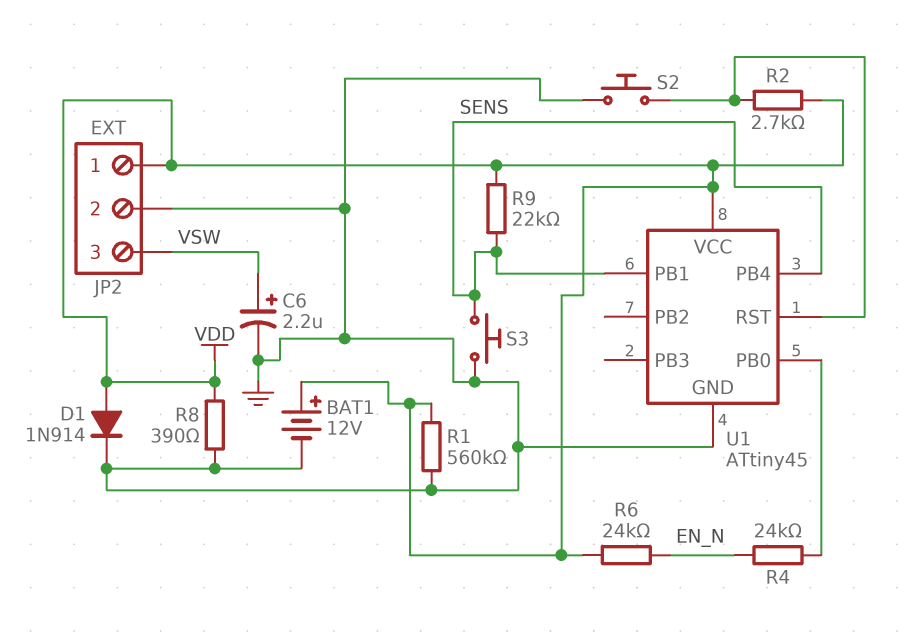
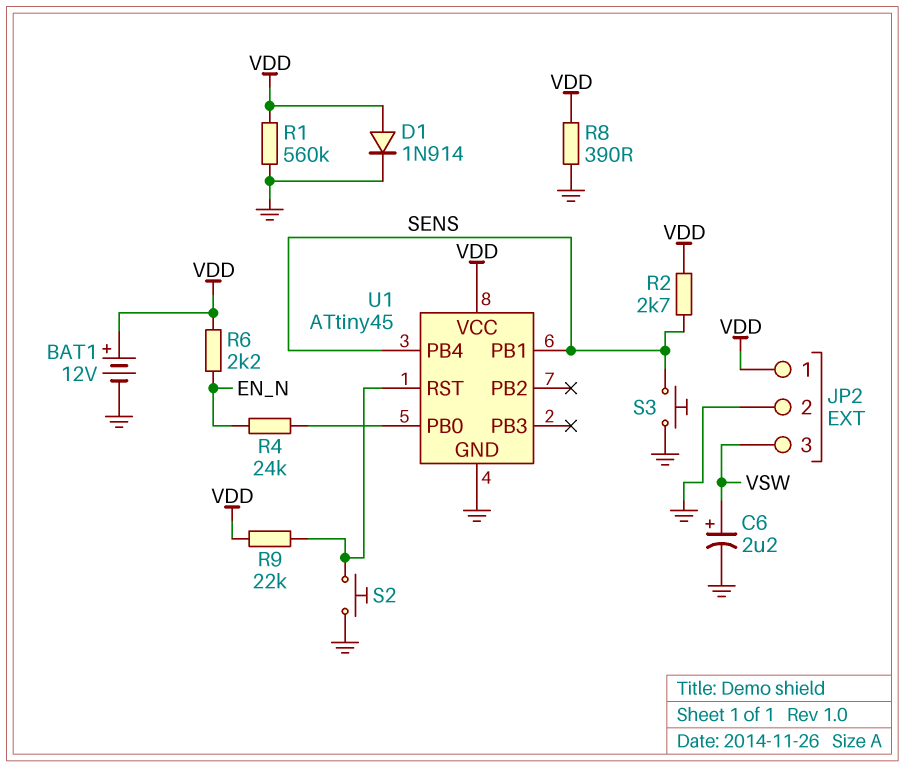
R2: 2.7k (U1/RST, VDD) -> 2.7k (SENS, VDD)
R6: 24k (EN_N, VDD) -> 2.2k (EN_N, VDD)
R9: 22k (SENS, VDD) -> 22k (U1/RST, VDD)

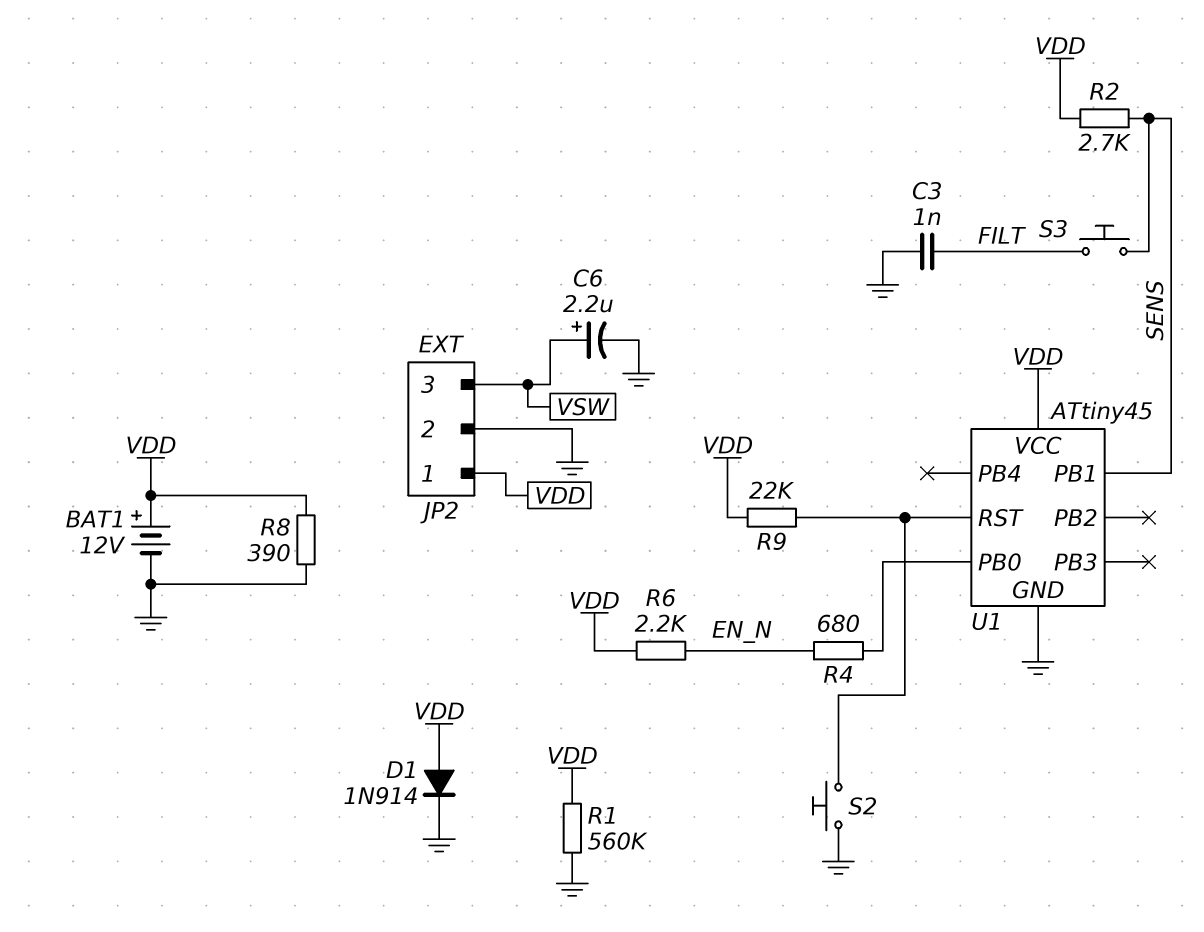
C3: none -> 1nF (FILT, GND)
R4: 24k (EN_N, U1/PB0) -> 680 (EN_N, U1/PB0)
S3: button (GND, SENS) -> button (FILT, SENS)
U1 pin PB4: SENS -> none

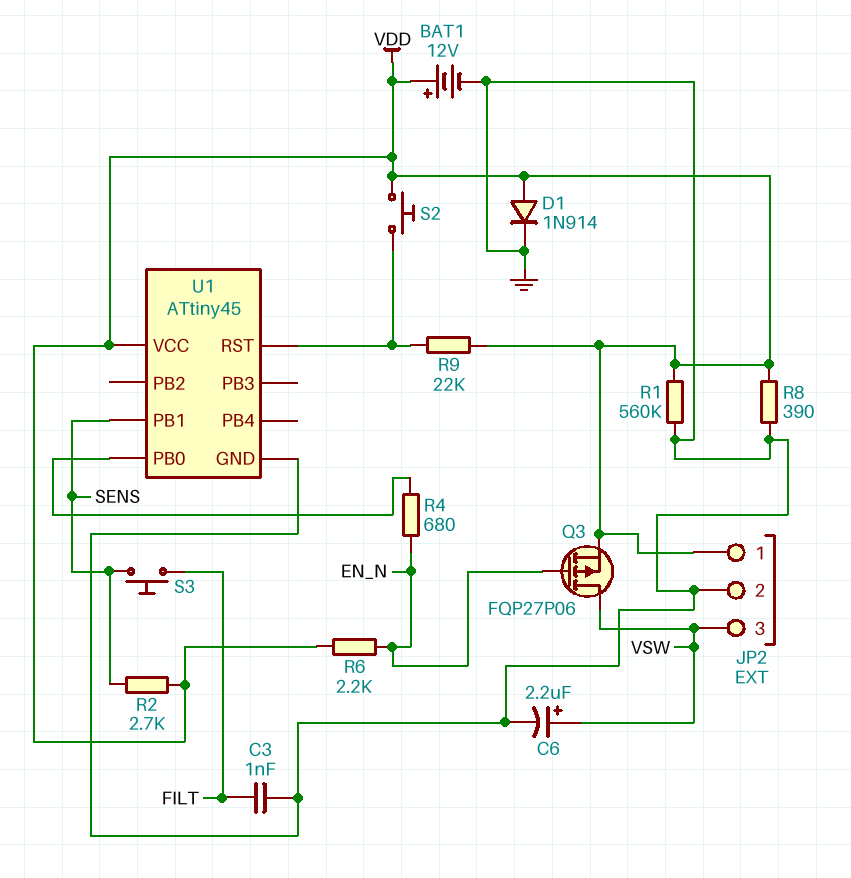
Q3: none -> PMOS FQP27P06 (G EN_N, D VSW, S VDD)
S2: button (GND, U1/RST) -> button (U1/RST, VDD)

